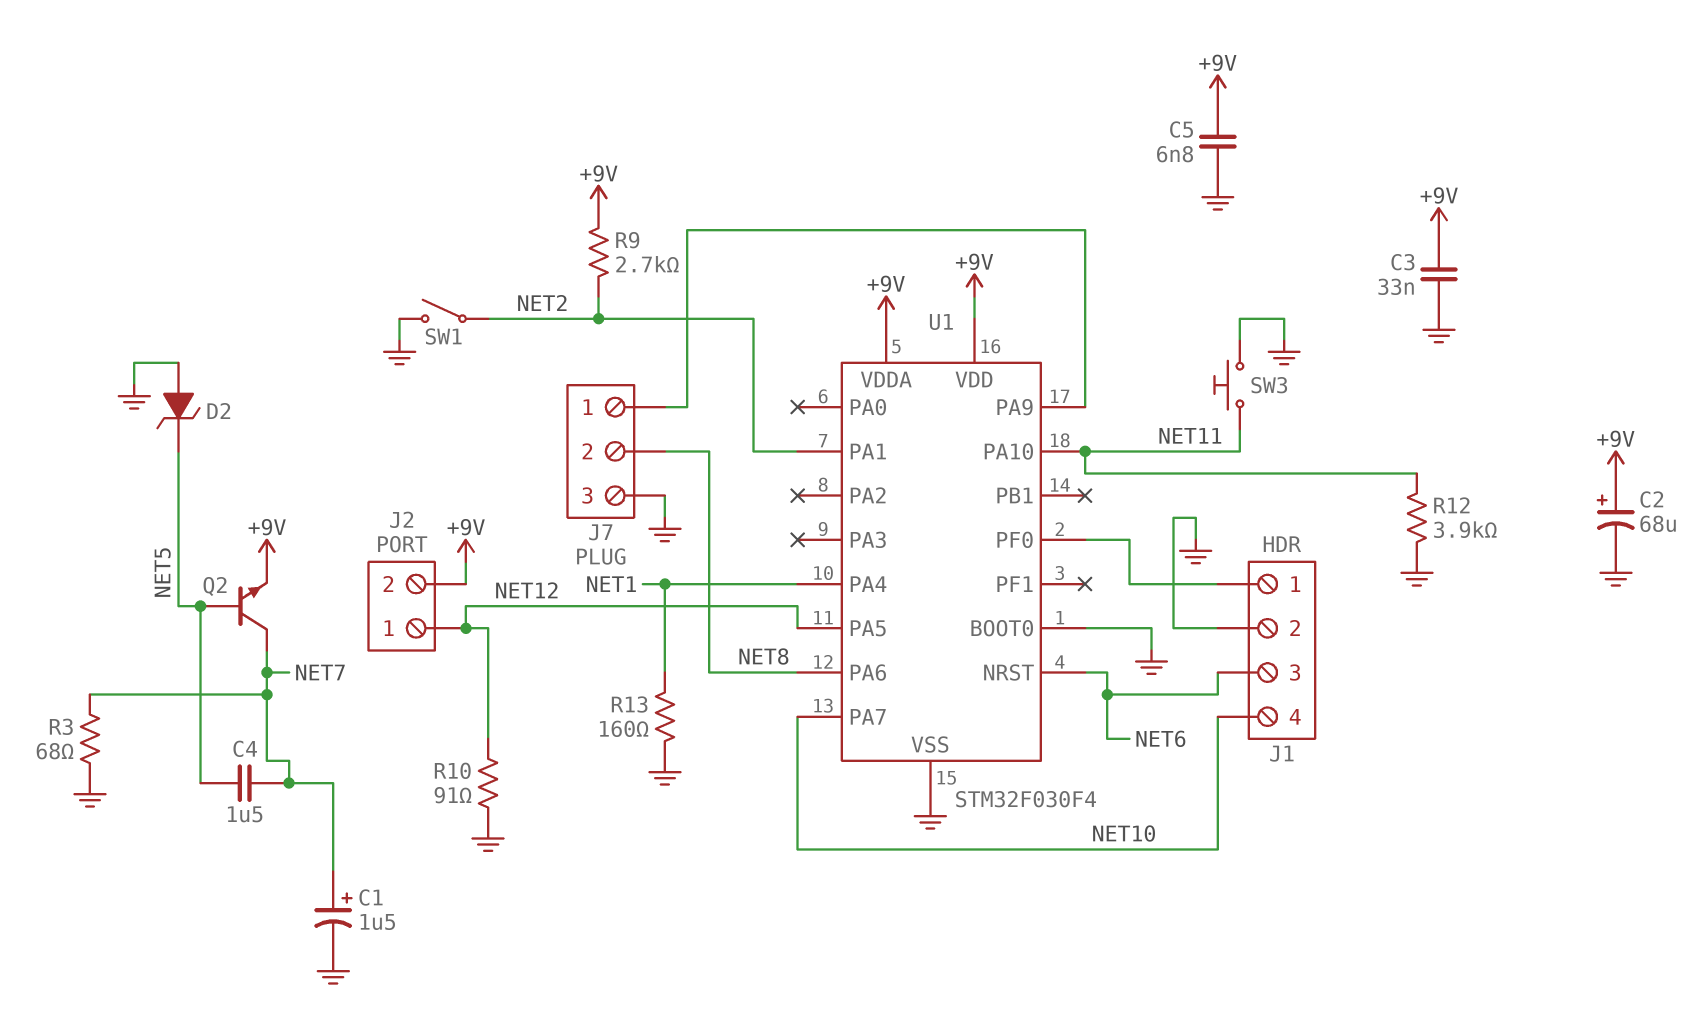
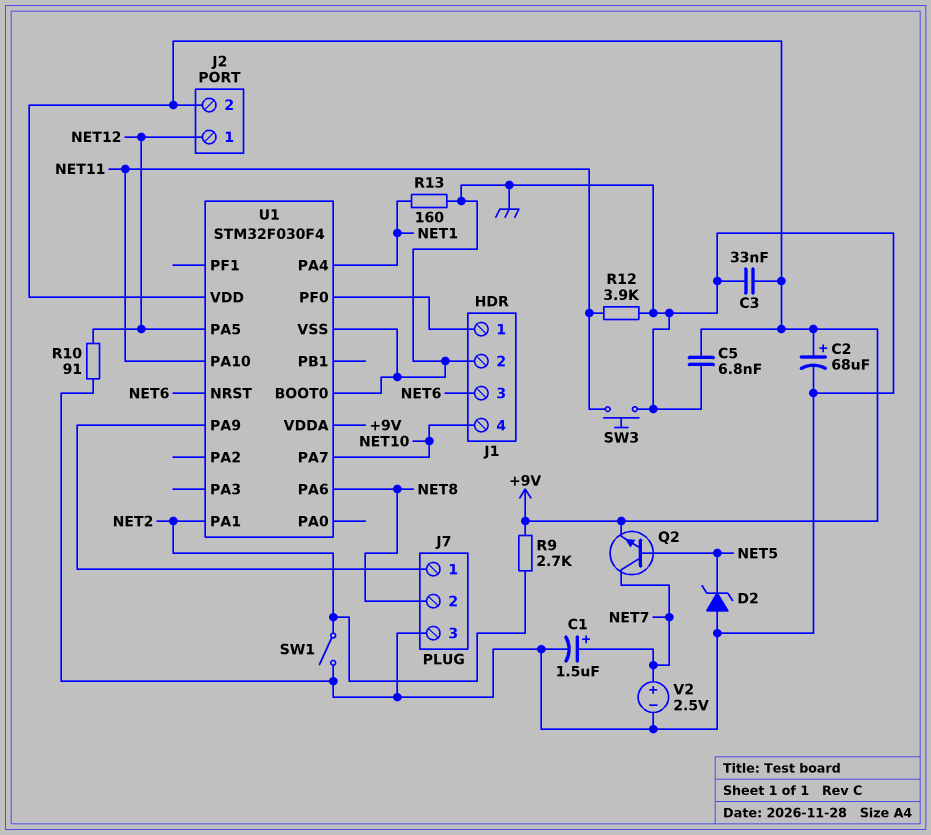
C4: 1.5uF (NET5, NET7) -> none
R3: 68 (GND, NET7) -> none
V2: none -> 2.5V (plus NET7, minus GND)

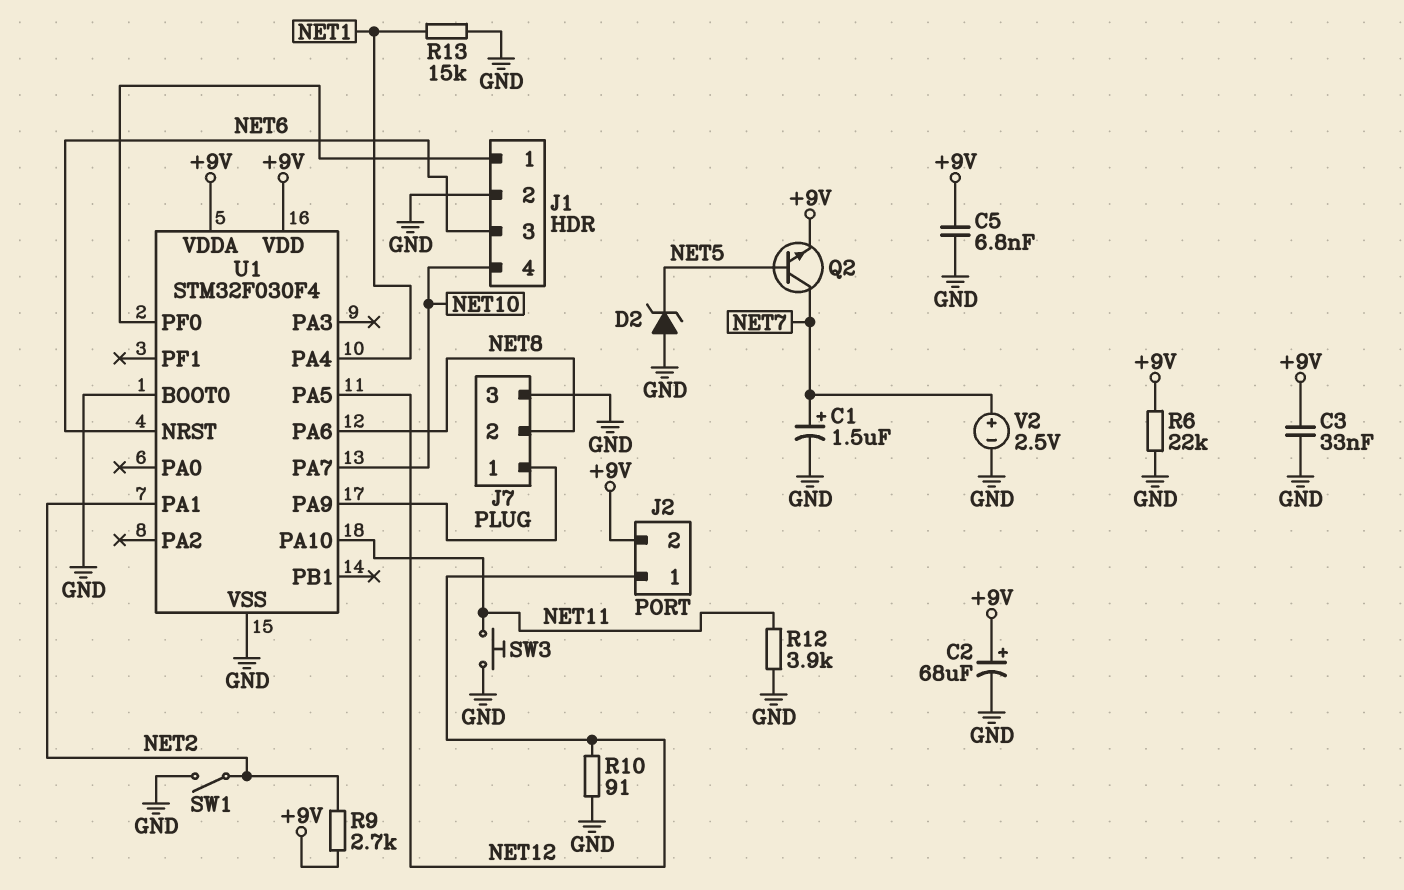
R6: none -> 22k (+9V, GND)
R13: 160 (GND, NET1) -> 15k (GND, NET1)

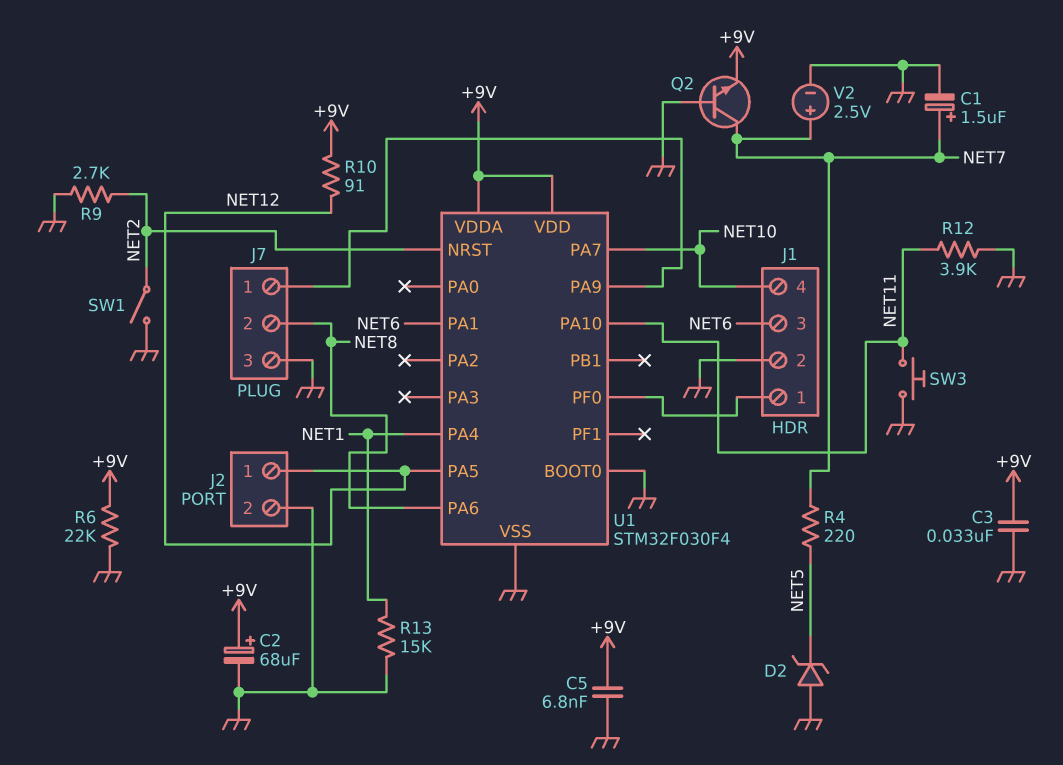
J2 pin 2: +9V -> GND
Q2: NPN (B NET5, C NET7, E +9V) -> NPN (B GND, C NET7, E +9V)
R4: none -> 220 (NET5, NET7)
R9: 2.7k (+9V, NET2) -> 2.7k (GND, NET2)
R10: 91 (GND, NET12) -> 91 (+9V, NET12)
U1 pin NRST: NET6 -> NET2
U1 pin PA1: NET2 -> NET6

